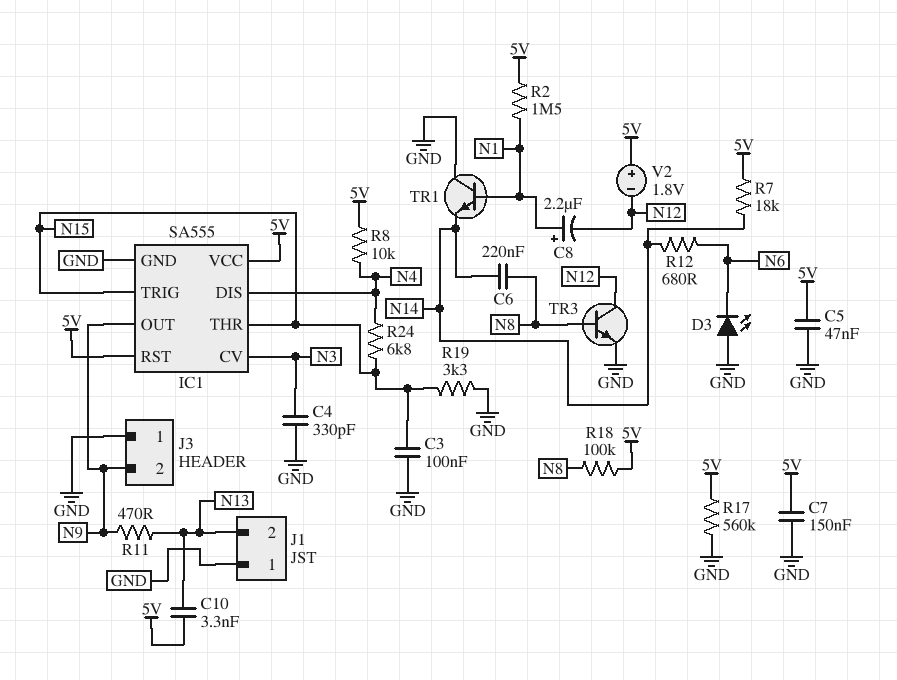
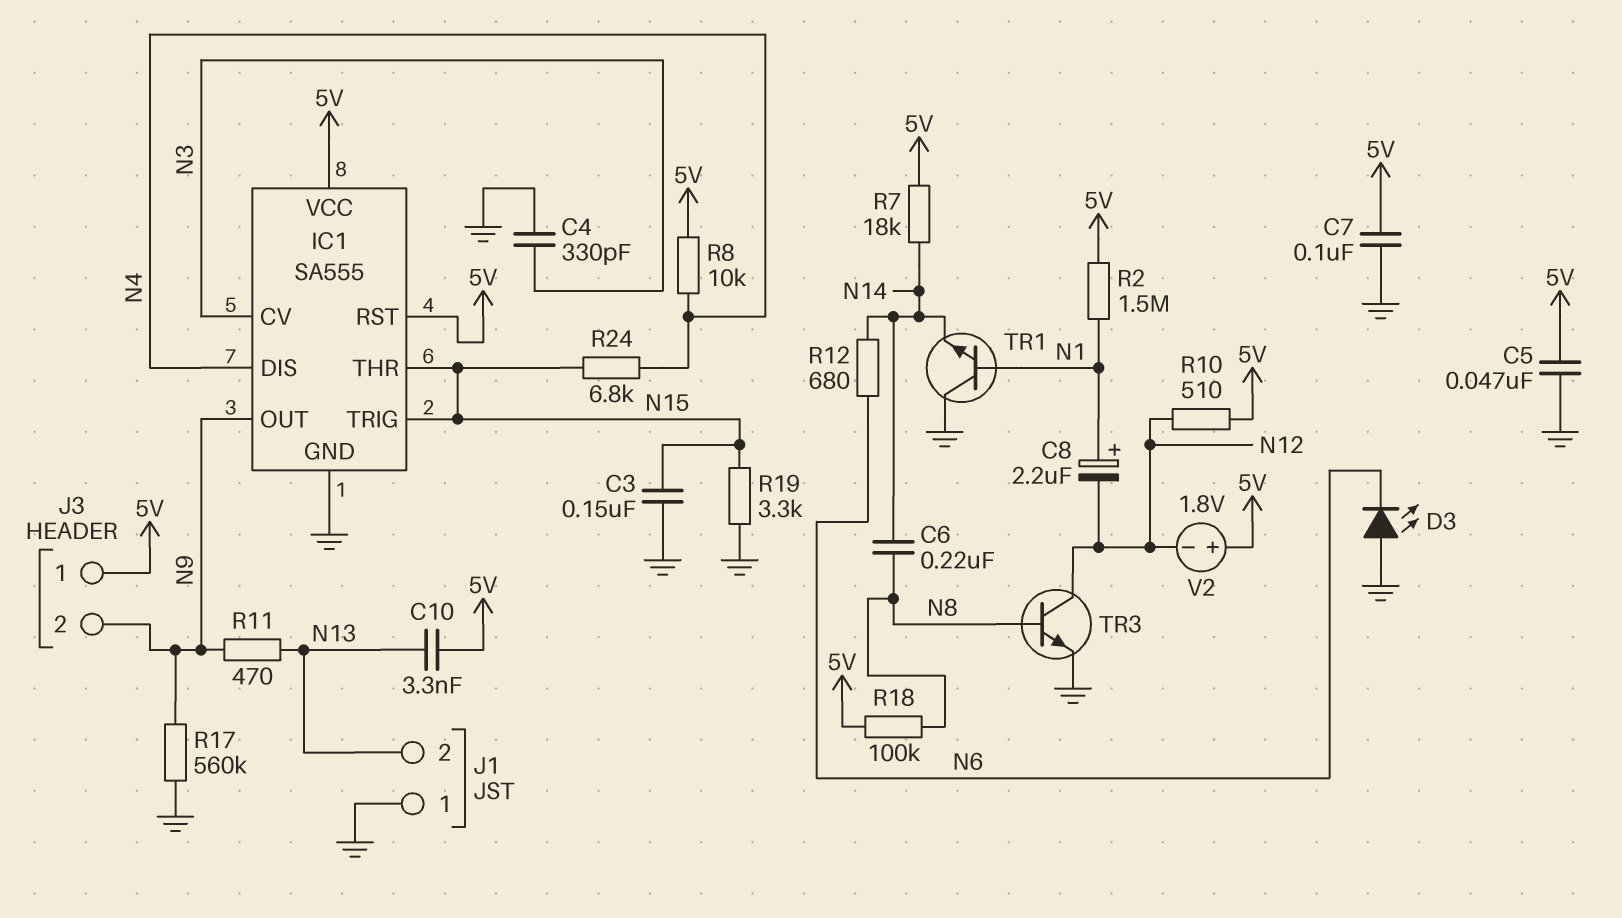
C3: 100nF (GND, N15) -> 150nF (GND, N15)
C7: 150nF (5V, GND) -> 100nF (5V, GND)
J3 pin 1: GND -> 5V
R10: none -> 510 (5V, N12)
R17: 560k (5V, GND) -> 560k (GND, N9)

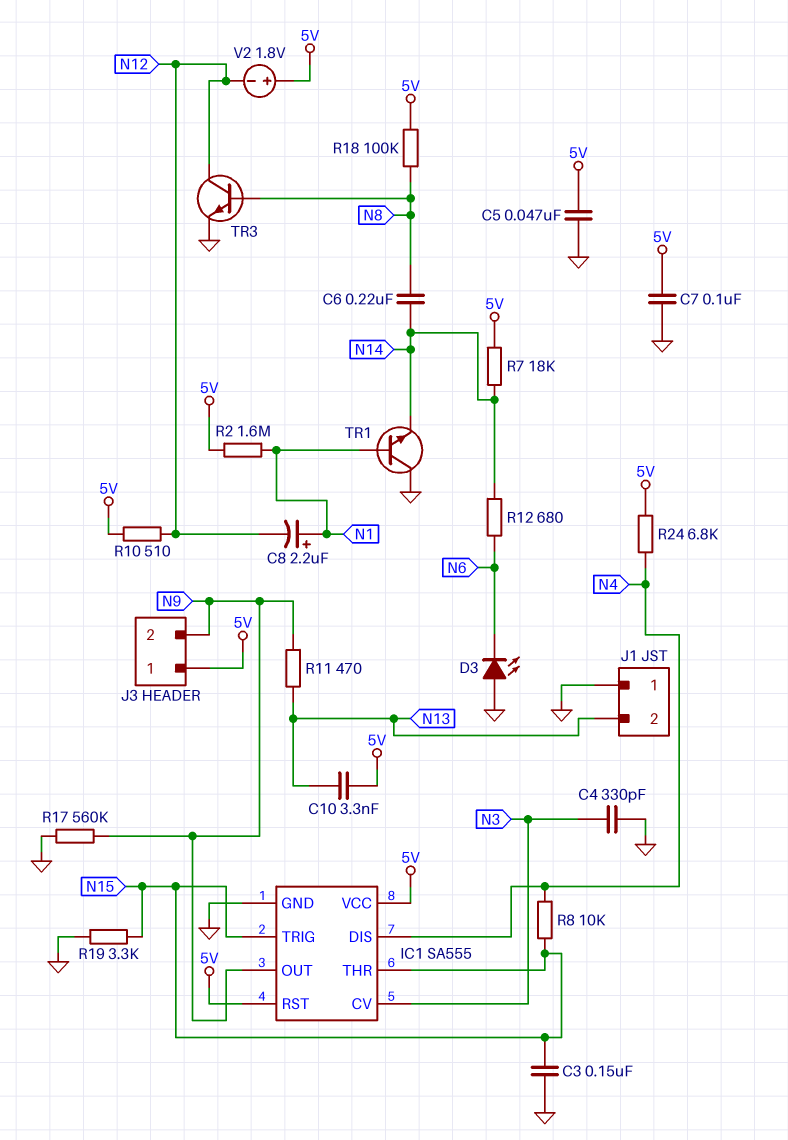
R2: 1.5M (5V, N1) -> 1.6M (5V, N1)
R8: 10k (5V, N4) -> 10k (N4, N15)
R24: 6.8k (N4, N15) -> 6.8k (5V, N4)

